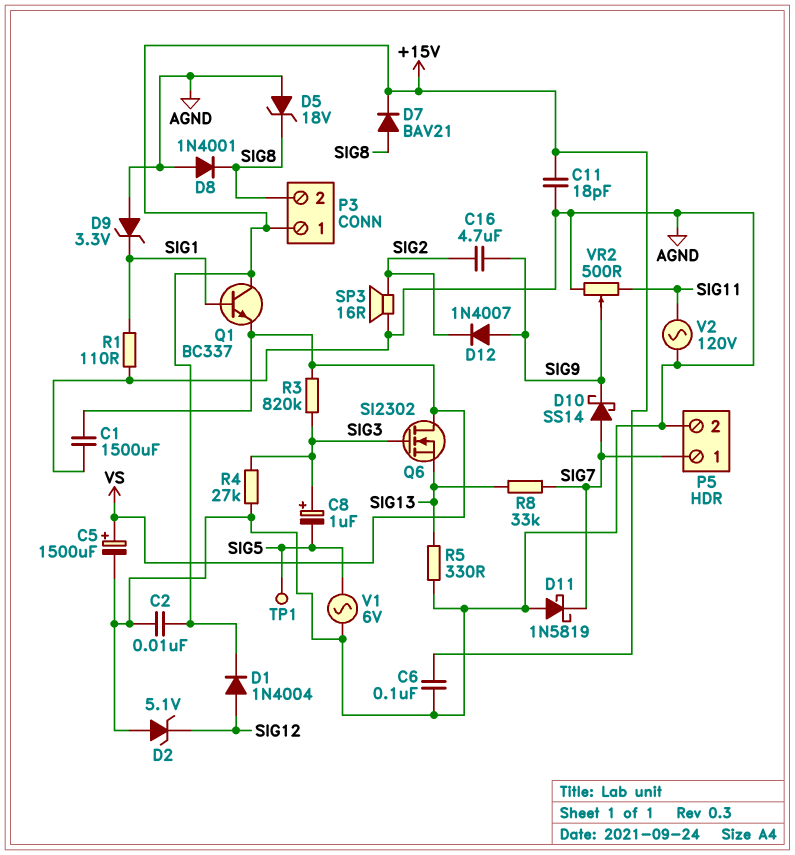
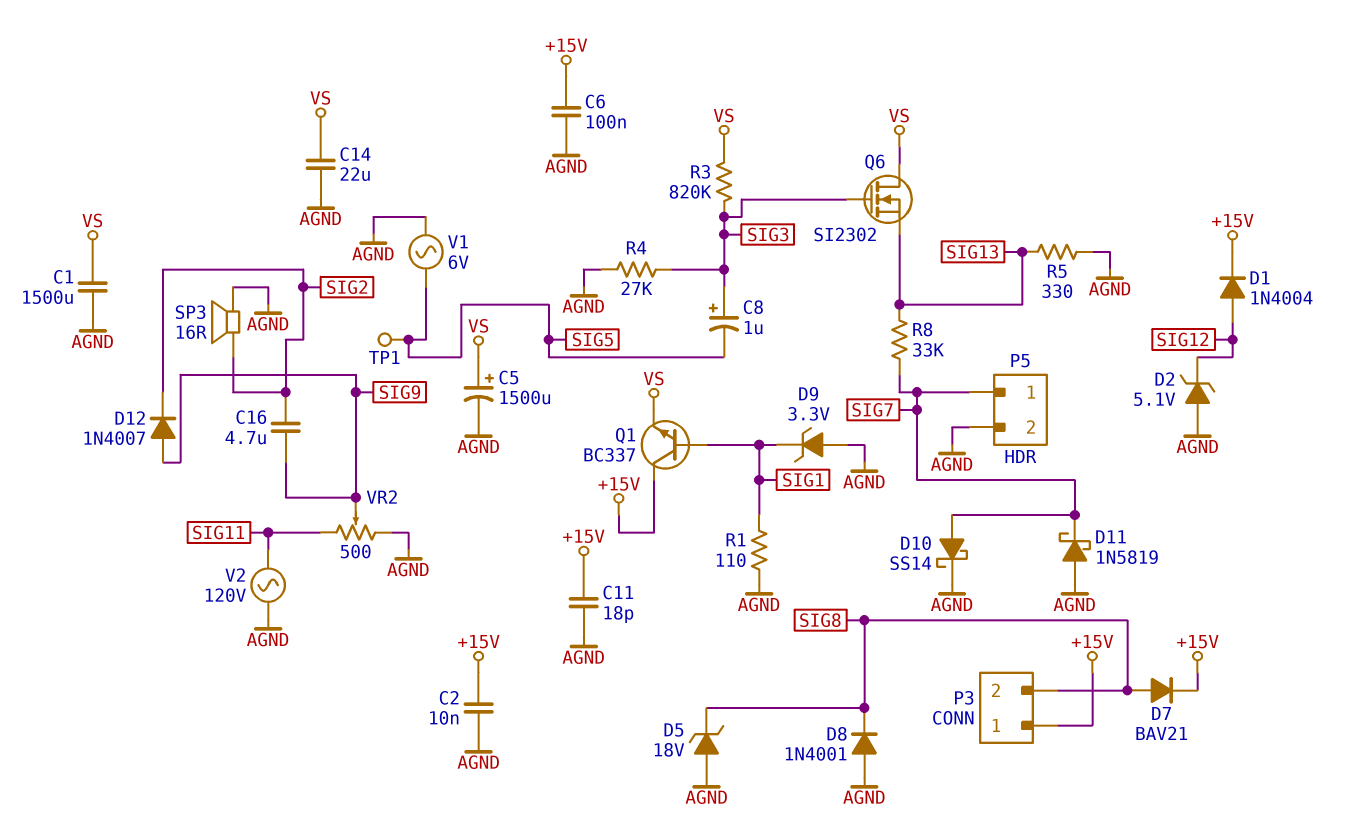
C14: none -> 22uF (AGND, VS)
D10: schottky SS14 (A SIG7, K SIG9) -> schottky SS14 (A SIG7, K AGND)

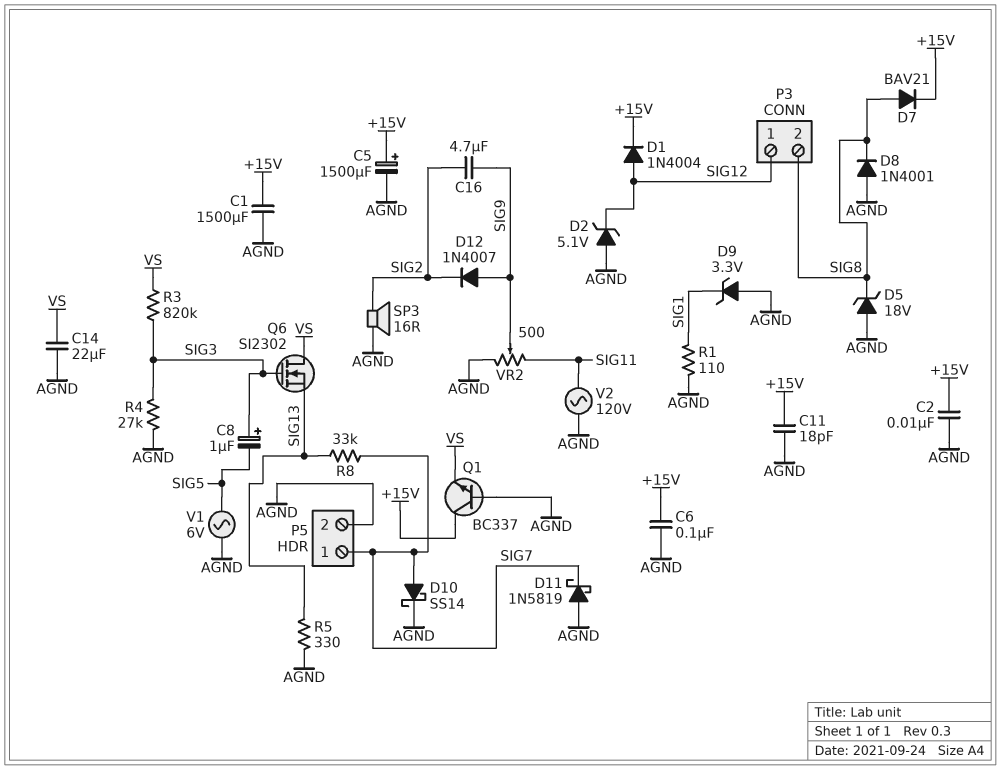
C1: 1500uF (AGND, VS) -> 1500uF (+15V, AGND)
C5: 1500uF (plus VS, minus AGND) -> 1500uF (plus +15V, minus AGND)
P3 pin 1: +15V -> SIG12
Q1: NPN BC337 (B SIG1, C +15V, E VS) -> NPN BC337 (B AGND, C +15V, E VS)
TP1: test point (SIG5) -> none

